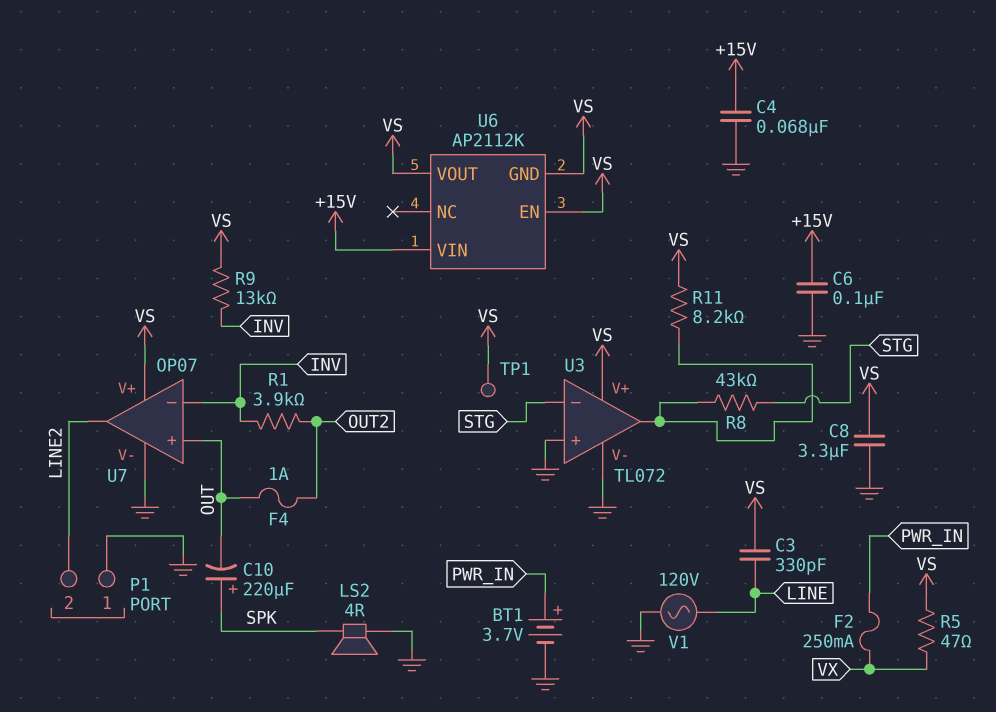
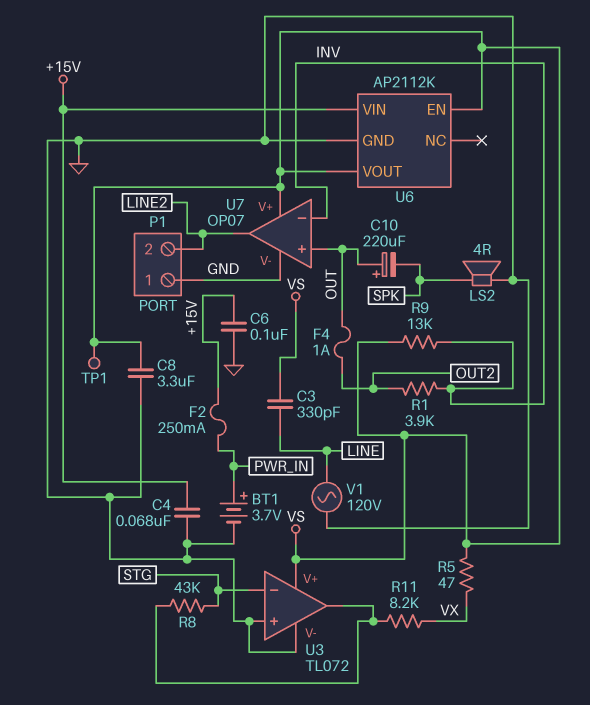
C10: 220uF (plus SPK, minus OUT) -> 220uF (plus OUT, minus SPK)
F2: 250mA (PWR_IN, VX) -> 250mA (+15V, PWR_IN)
R11: 8.2k (U3/out, VS) -> 8.2k (U3/out, VX)
U6 pin GND: VS -> GND

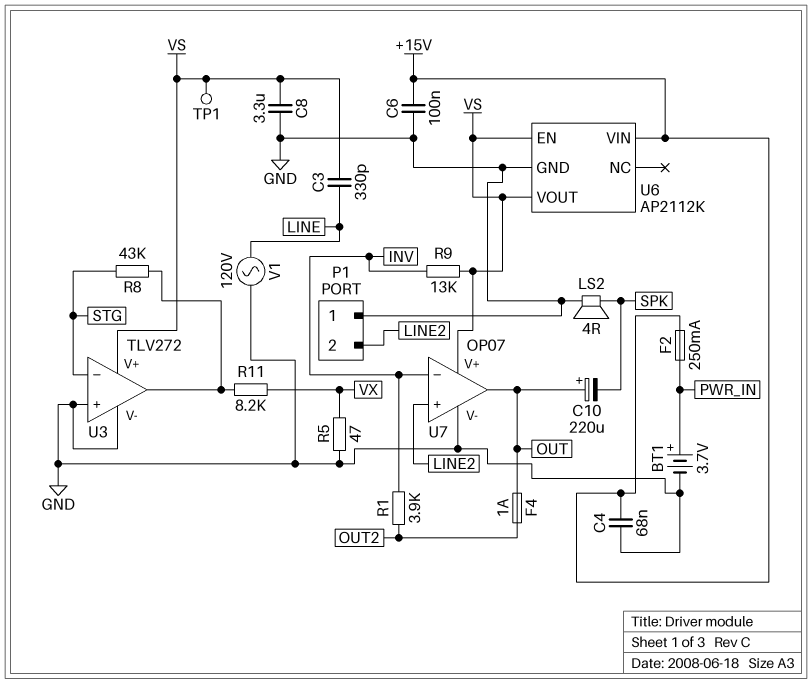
R5: 47 (VS, VX) -> 47 (GND, VX)
U3: TL072 -> TLV272
U7 pin in+: OUT -> LINE2
U7 pin out: LINE2 -> OUT

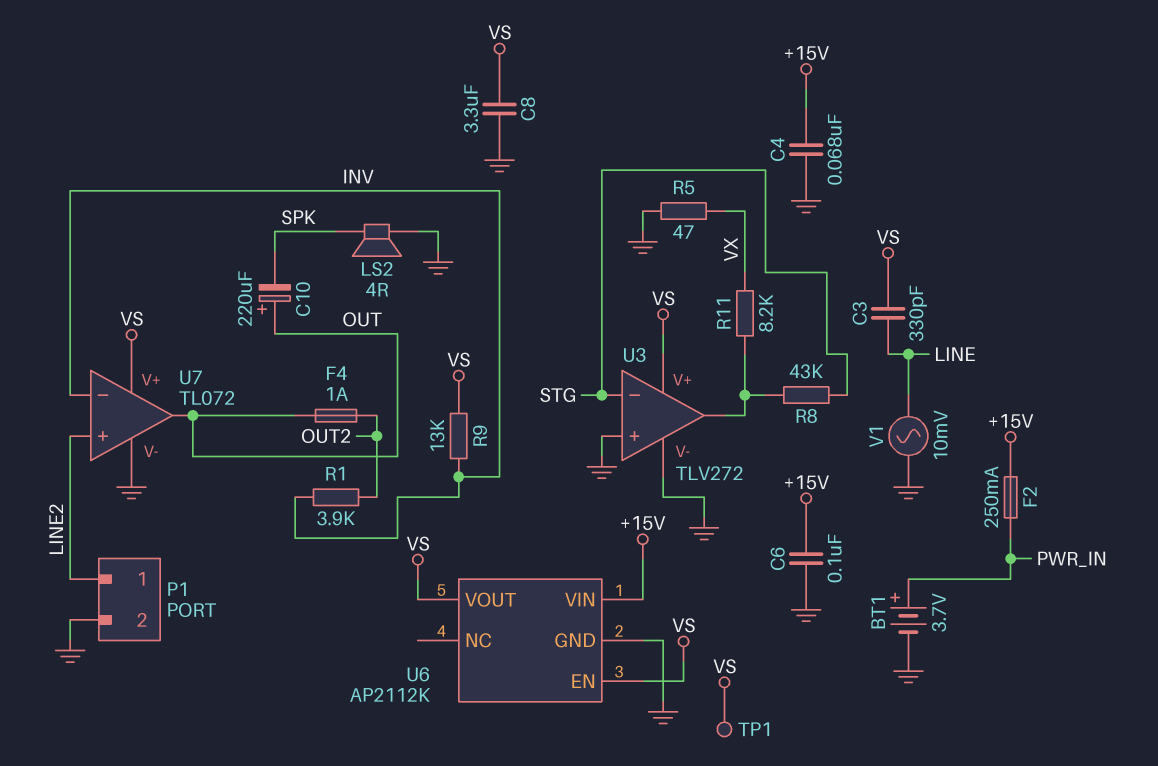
P1 pin 1: GND -> LINE2
P1 pin 2: LINE2 -> GND
U7: OP07 -> TL072
V1: AC 120V (GND, LINE) -> AC 10mV (GND, LINE)

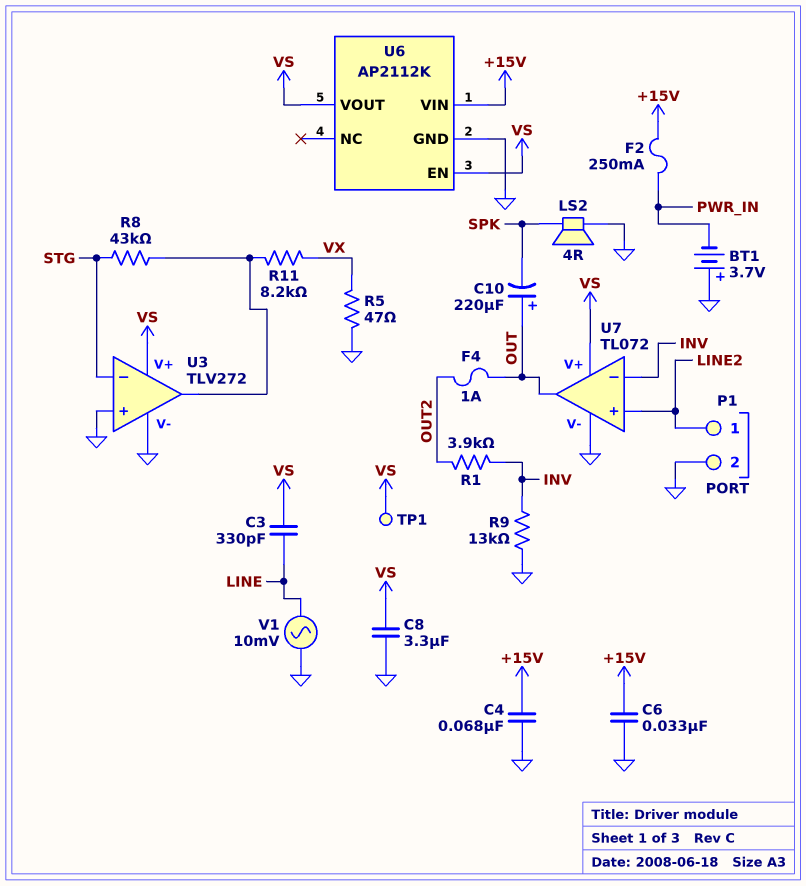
BT1: 3.7V (plus PWR_IN, minus GND) -> 3.7V (plus GND, minus PWR_IN)
C6: 100nF (+15V, GND) -> 33nF (+15V, GND)
R9: 13k (INV, VS) -> 13k (GND, INV)

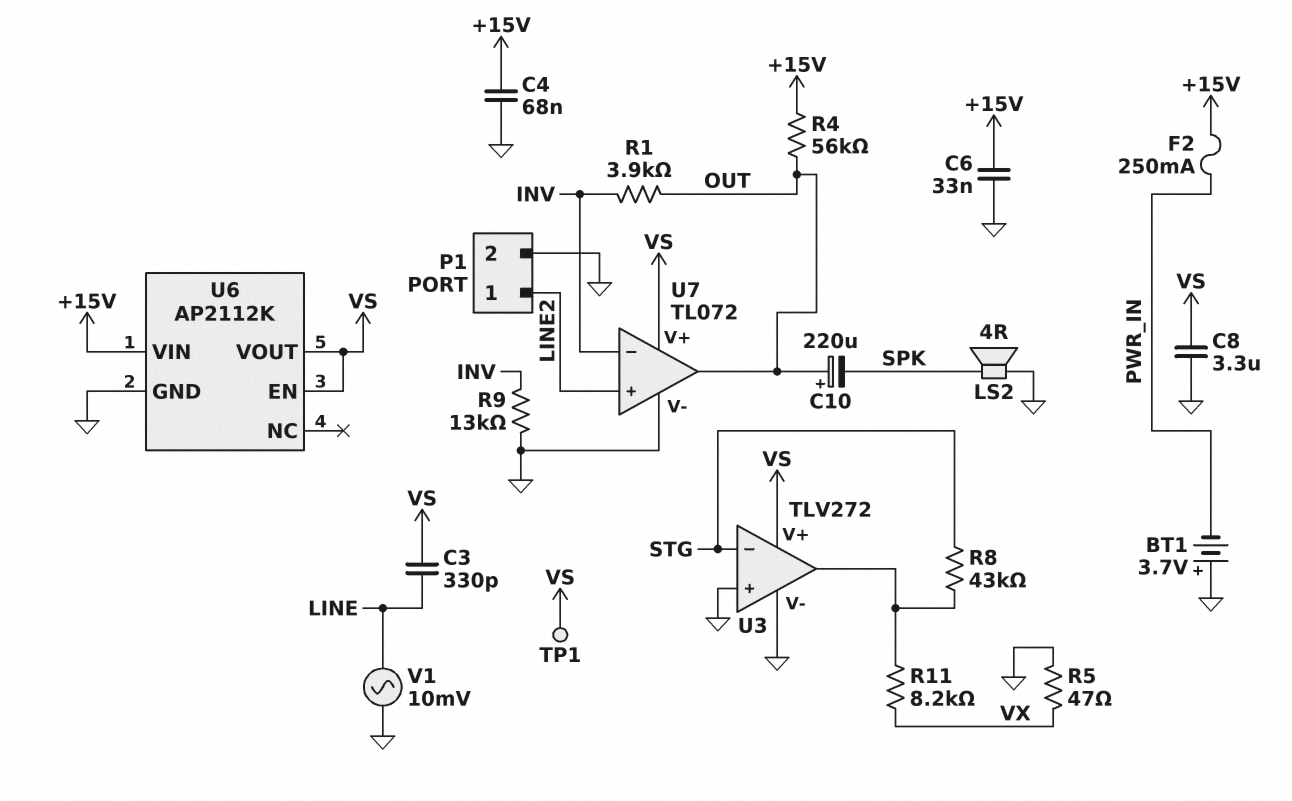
F4: 1A (OUT, OUT2) -> none
R1: 3.9k (INV, OUT2) -> 3.9k (INV, OUT)
R4: none -> 56k (+15V, OUT)

